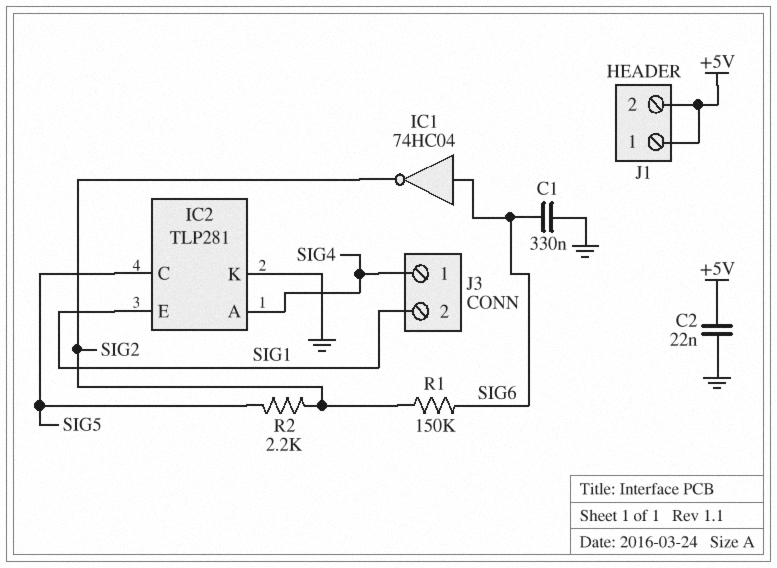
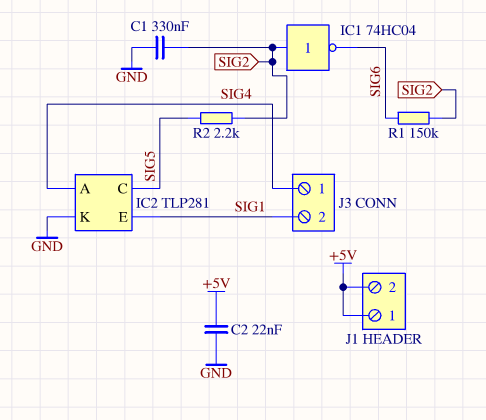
C1: 330nF (GND, SIG6) -> 330nF (GND, SIG2)
IC1: NOT 74HC04 (in SIG6, out SIG2) -> NOT 74HC04 (in SIG2, out SIG6)

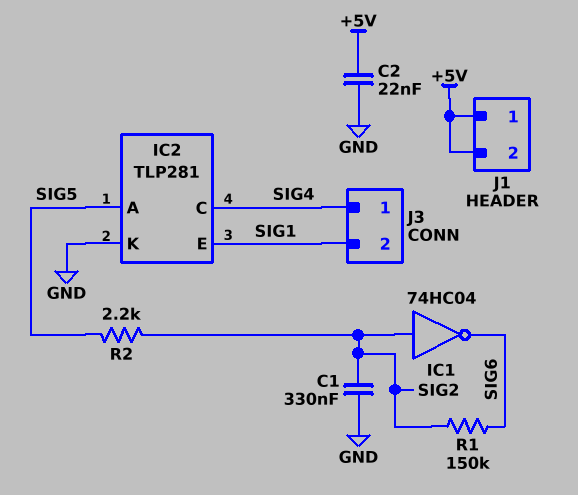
IC2 pin A: SIG4 -> SIG5
IC2 pin C: SIG5 -> SIG4

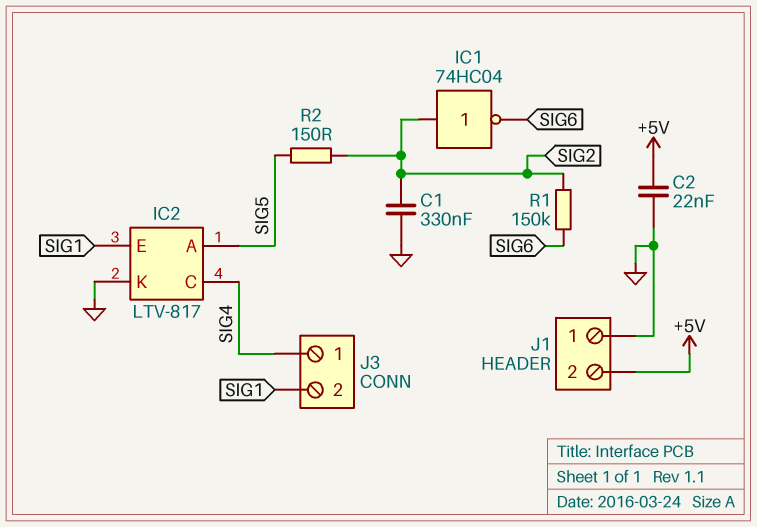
IC2: TLP281 -> LTV-817
J1 pin 1: +5V -> GND
R2: 2.2k (SIG2, SIG5) -> 150 (SIG2, SIG5)

